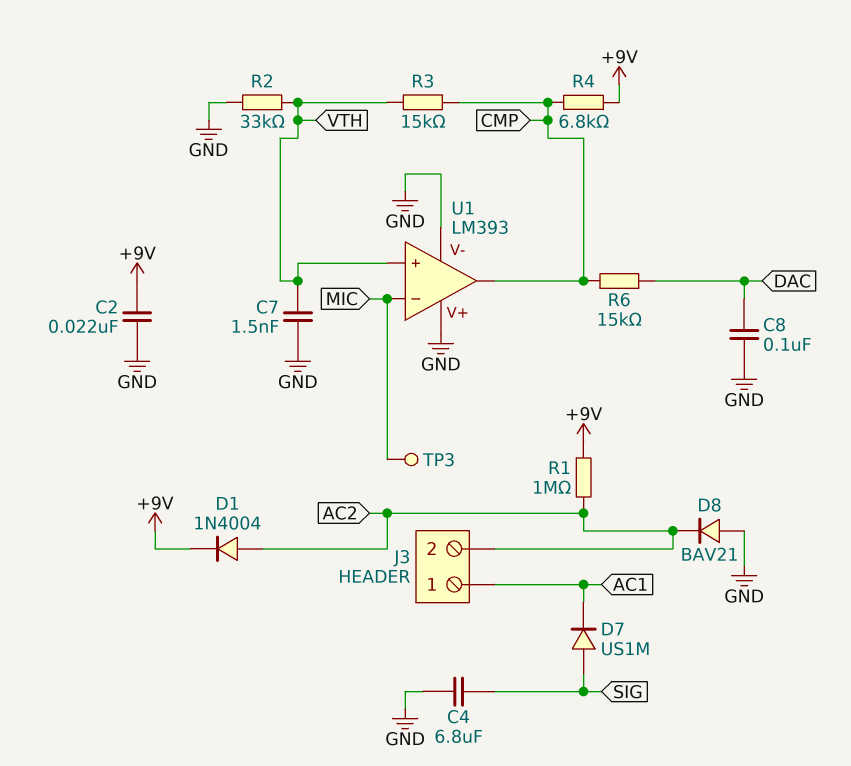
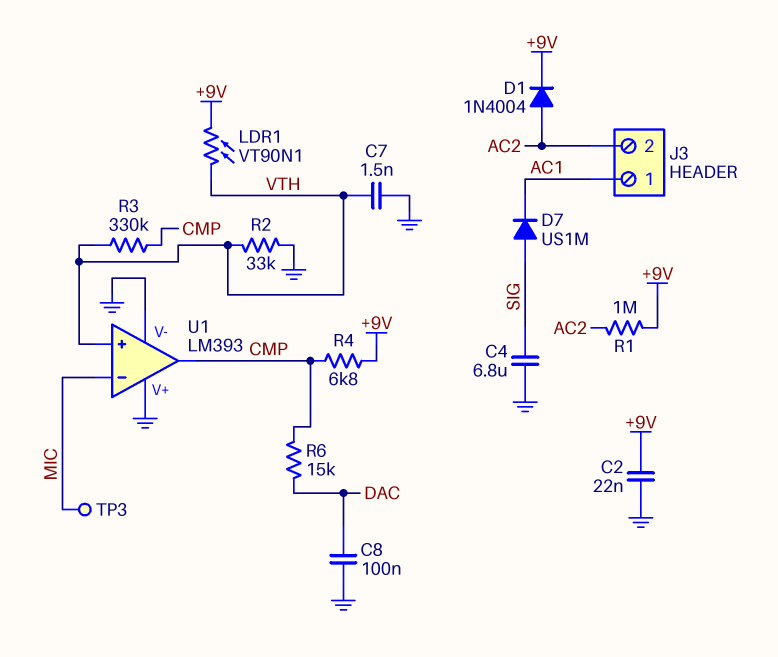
D8: diode BAV21 (A GND, K AC2) -> none
LDR1: none -> VT90N1 (+9V, VTH)
R3: 15k (CMP, VTH) -> 330k (CMP, VTH)

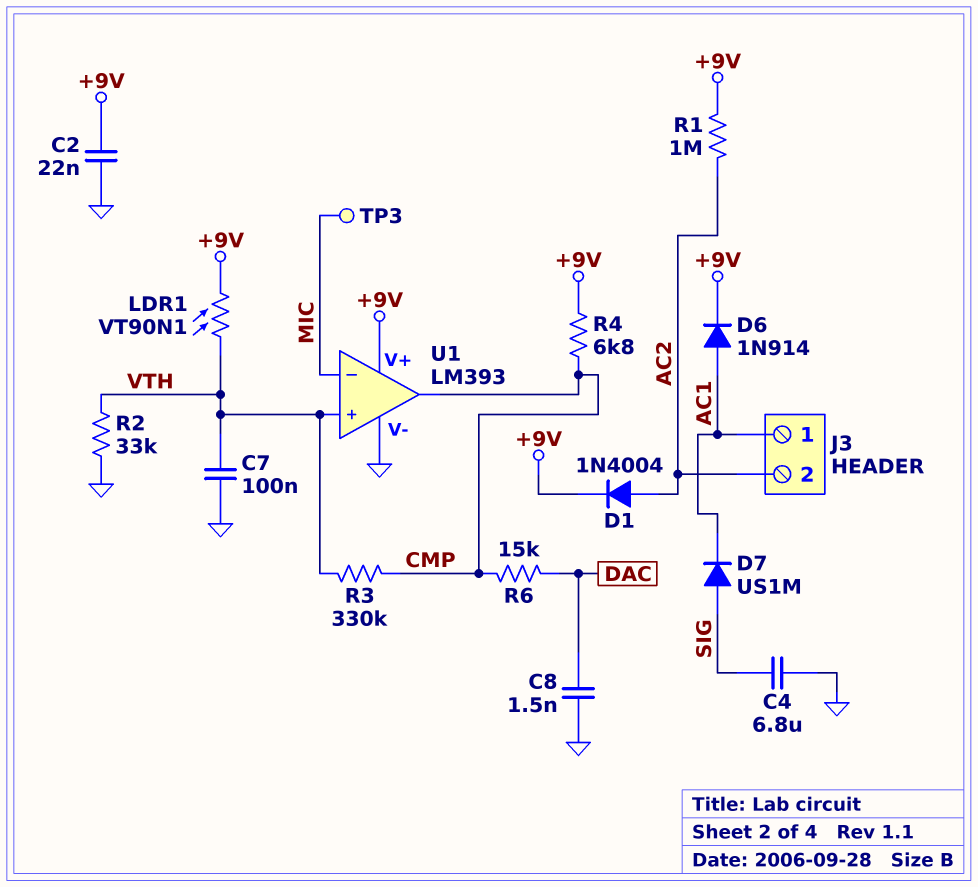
C7: 1.5nF (GND, VTH) -> 100nF (GND, VTH)
C8: 100nF (DAC, GND) -> 1.5nF (DAC, GND)
D6: none -> diode 1N914 (A AC1, K +9V)
U1 pin V+: GND -> +9V

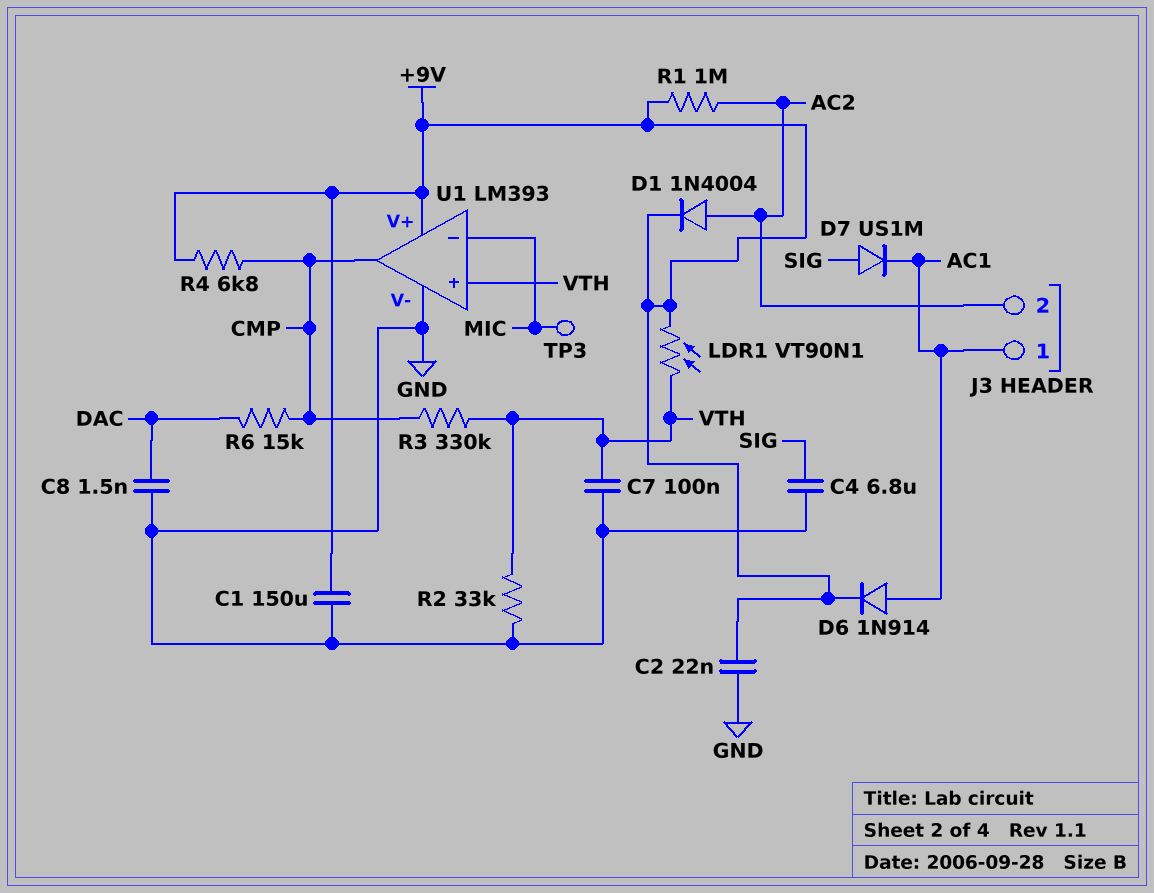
C1: none -> 150uF (+9V, GND)

